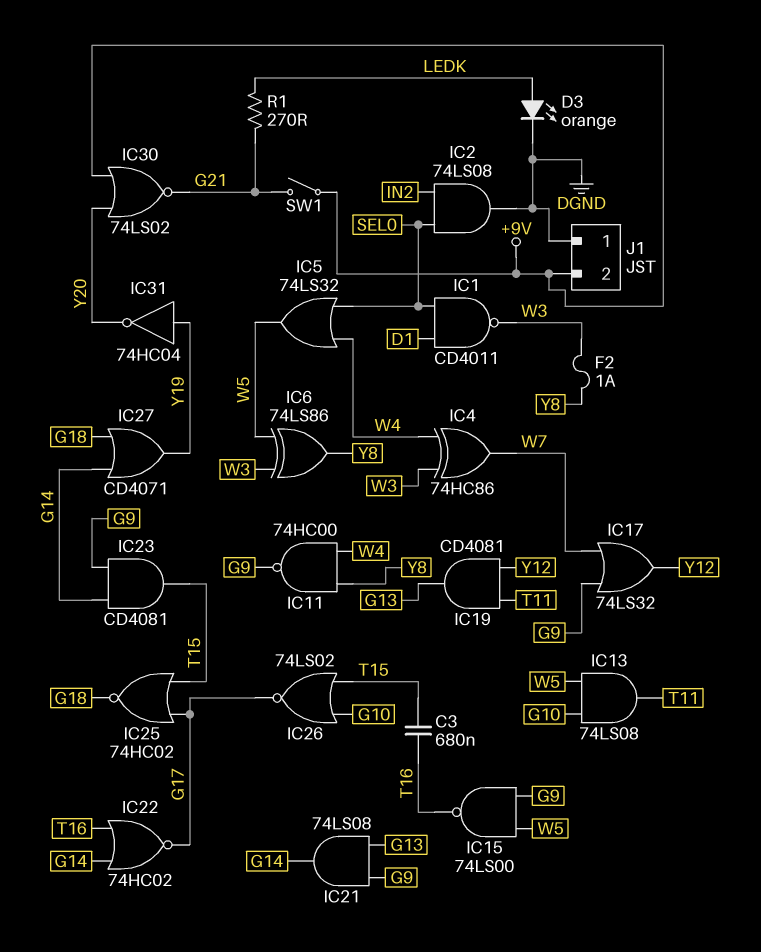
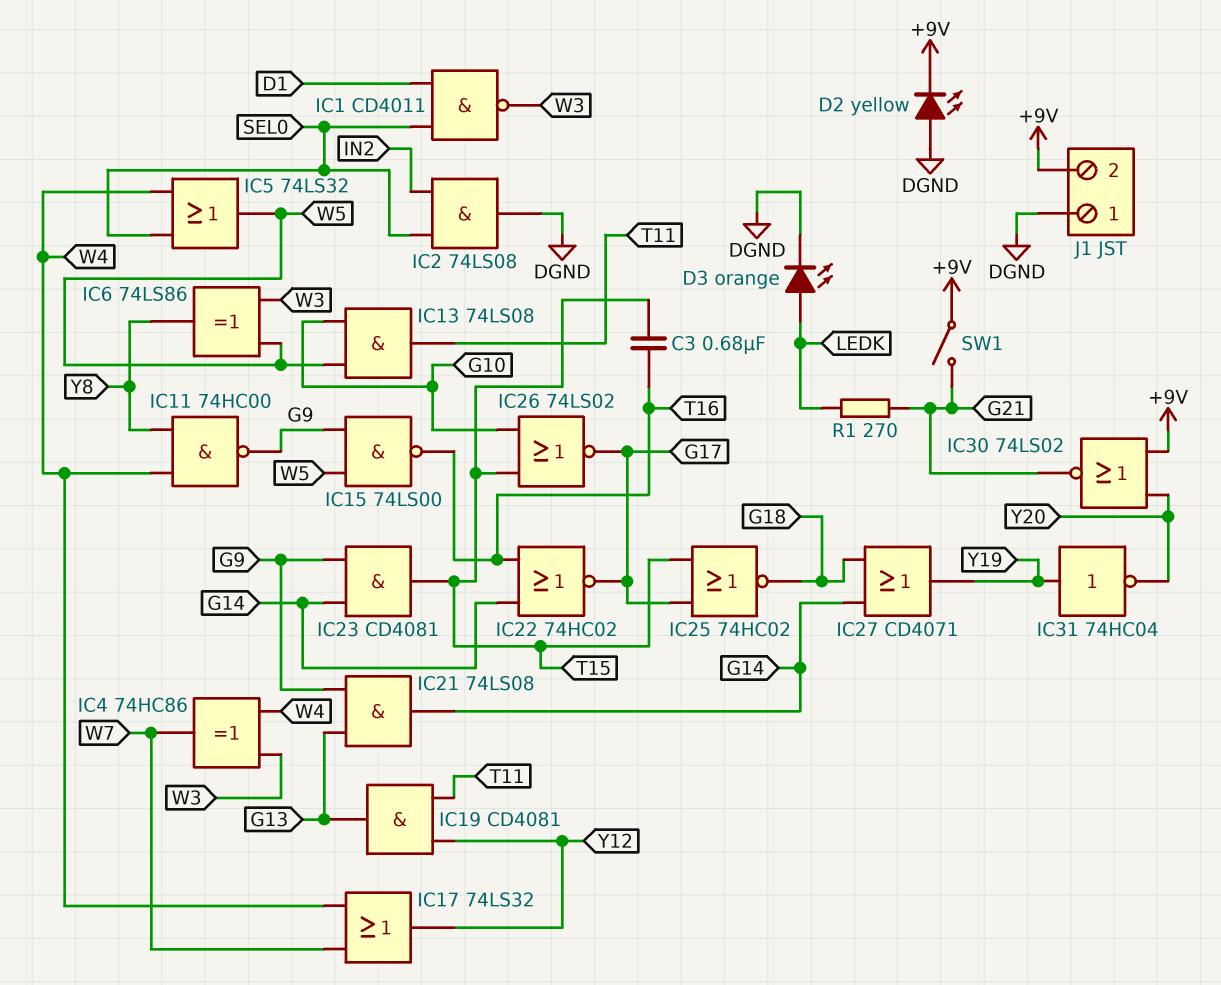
D2: none -> LED yellow (A DGND, K +9V)
F2: 1A (W3, Y8) -> none
IC17: OR 74LS32 (in G9, in W7, out Y12) -> OR 74LS32 (in W4, in W7, out Y12)

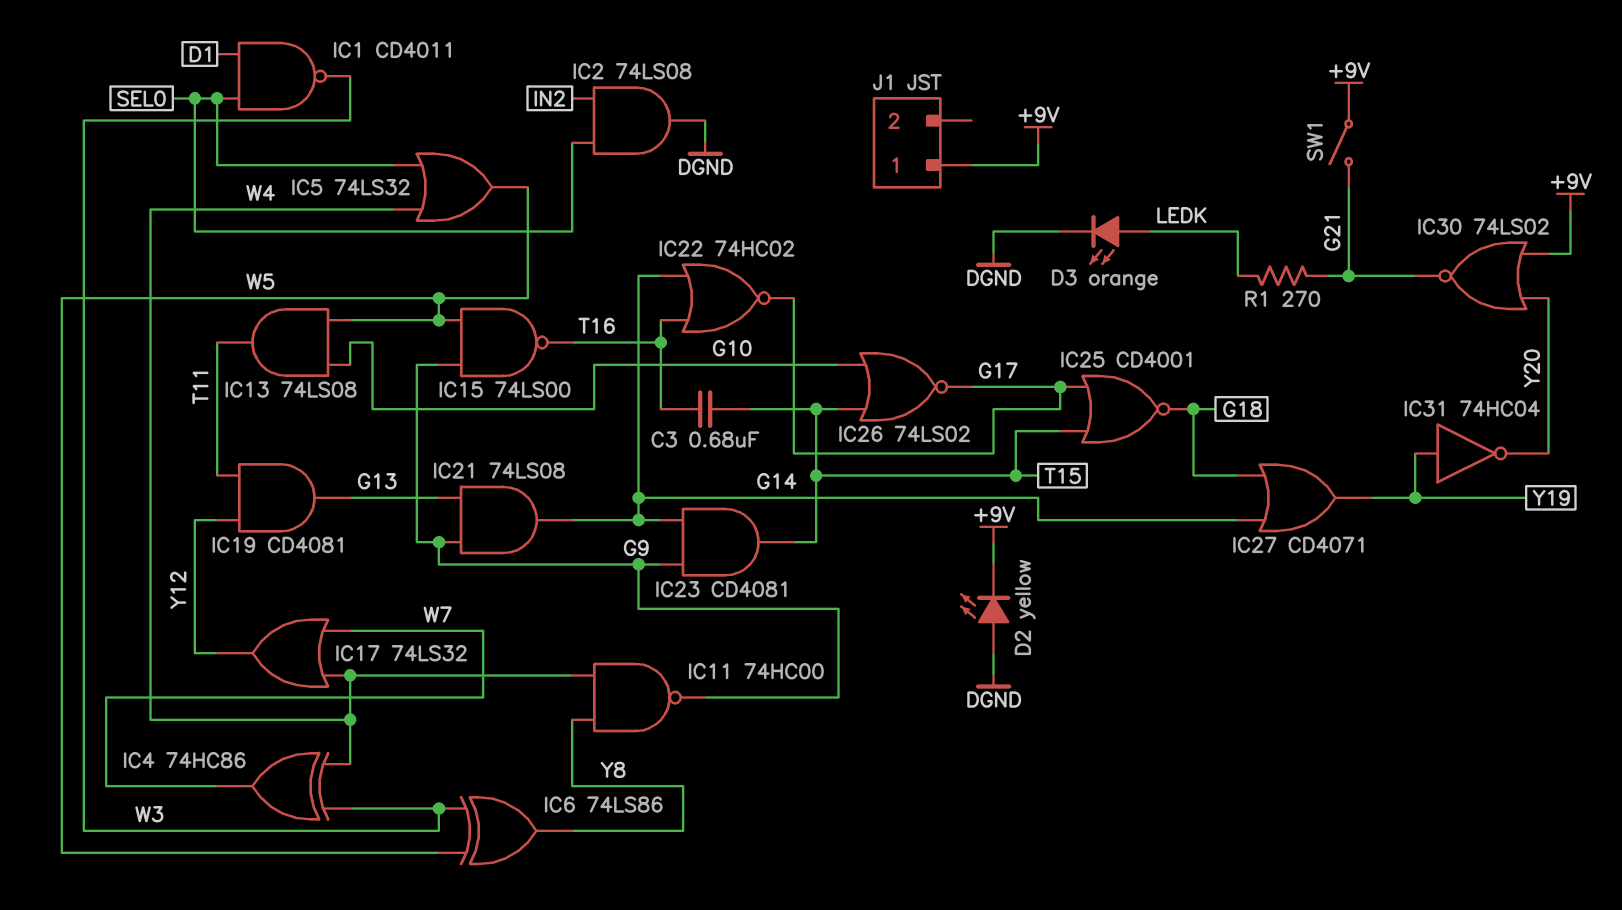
IC25: NOR 74HC02 (in G17, in T15, out G18) -> NOR CD4001 (in G17, in T15, out G18)
J1 pin 1: DGND -> +9V
J1 pin 2: +9V -> none

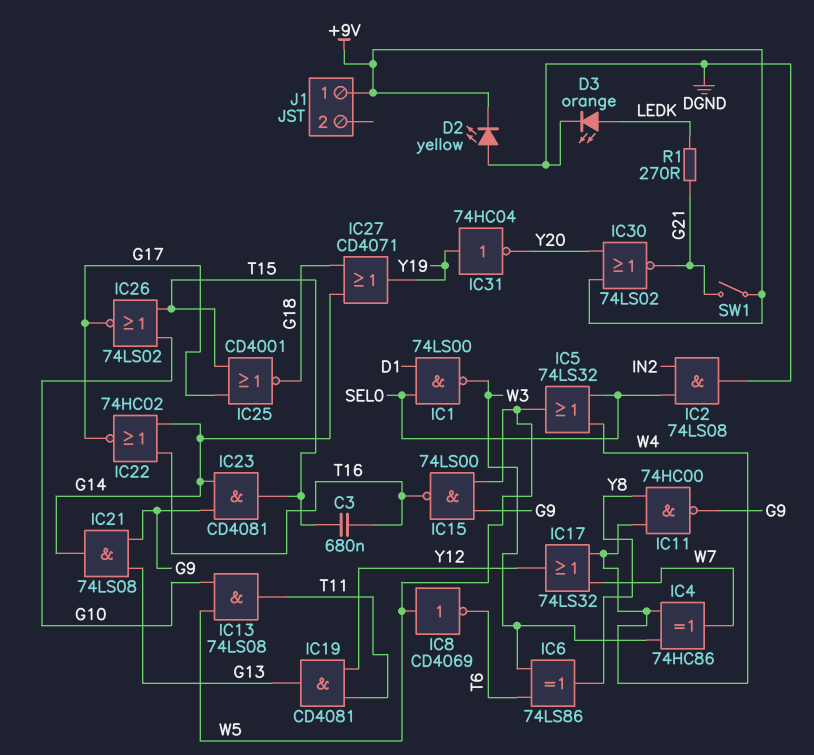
IC1: NAND CD4011 (in D1, in SEL0, out W3) -> NAND 74LS00 (in D1, in SEL0, out W3)
IC6: XOR 74LS86 (in W3, in W5, out Y8) -> XOR 74LS86 (in T6, in W3, out Y8)
IC8: none -> NOT CD4069 (in W5, out T6)

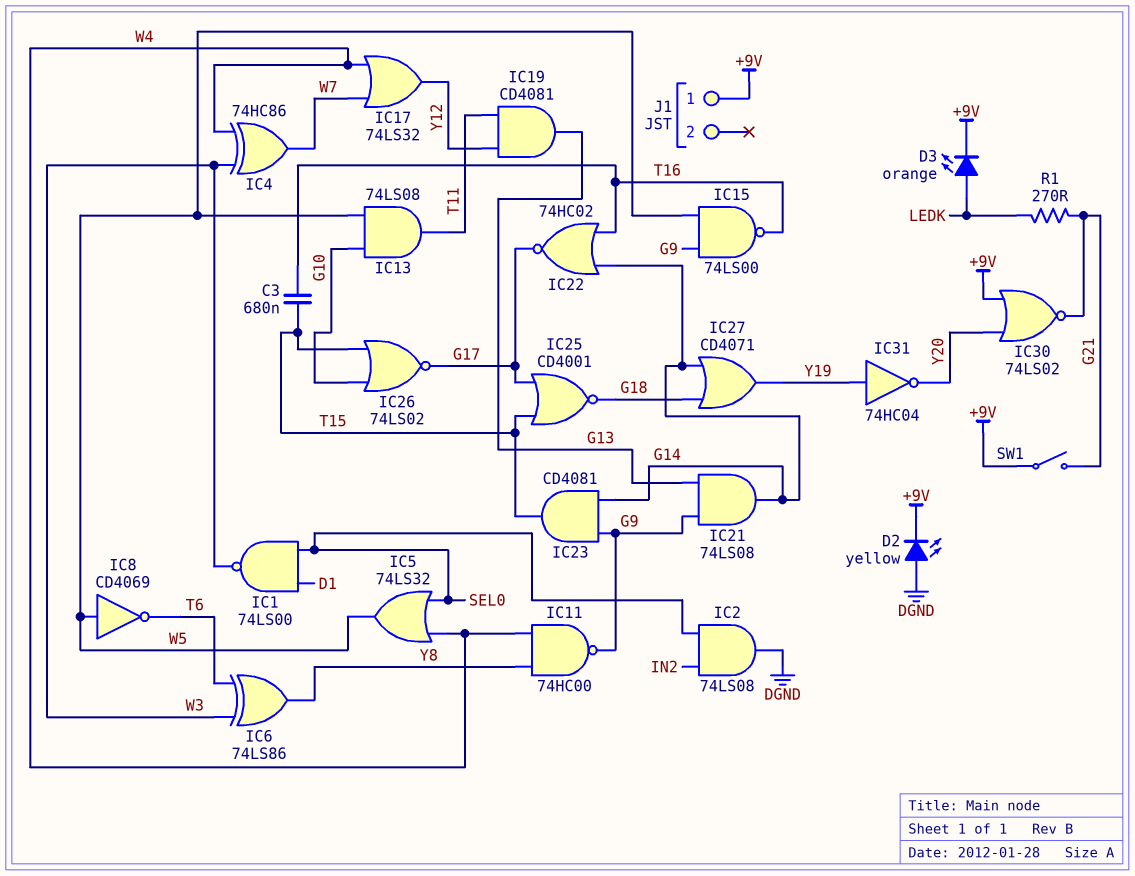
D3: LED orange (A LEDK, K DGND) -> LED orange (A LEDK, K +9V)

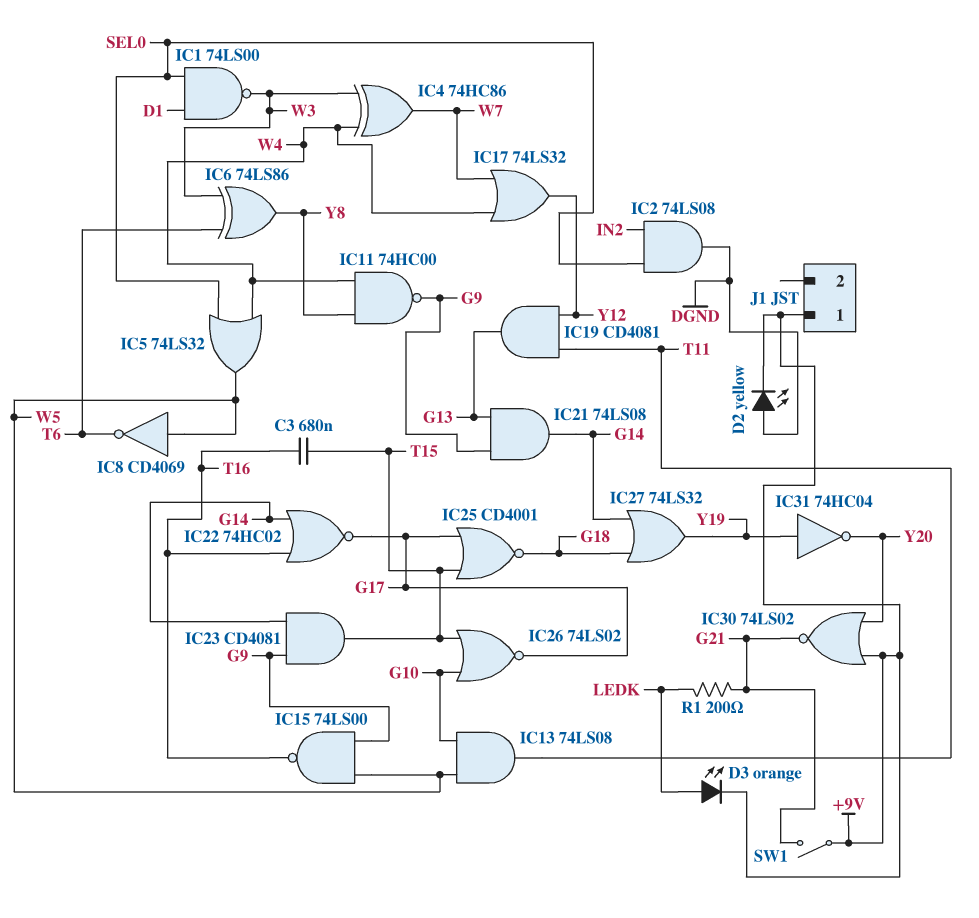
IC27: OR CD4071 (in G14, in G18, out Y19) -> OR 74LS32 (in G14, in G18, out Y19)
R1: 270 (G21, LEDK) -> 200 (G21, LEDK)

